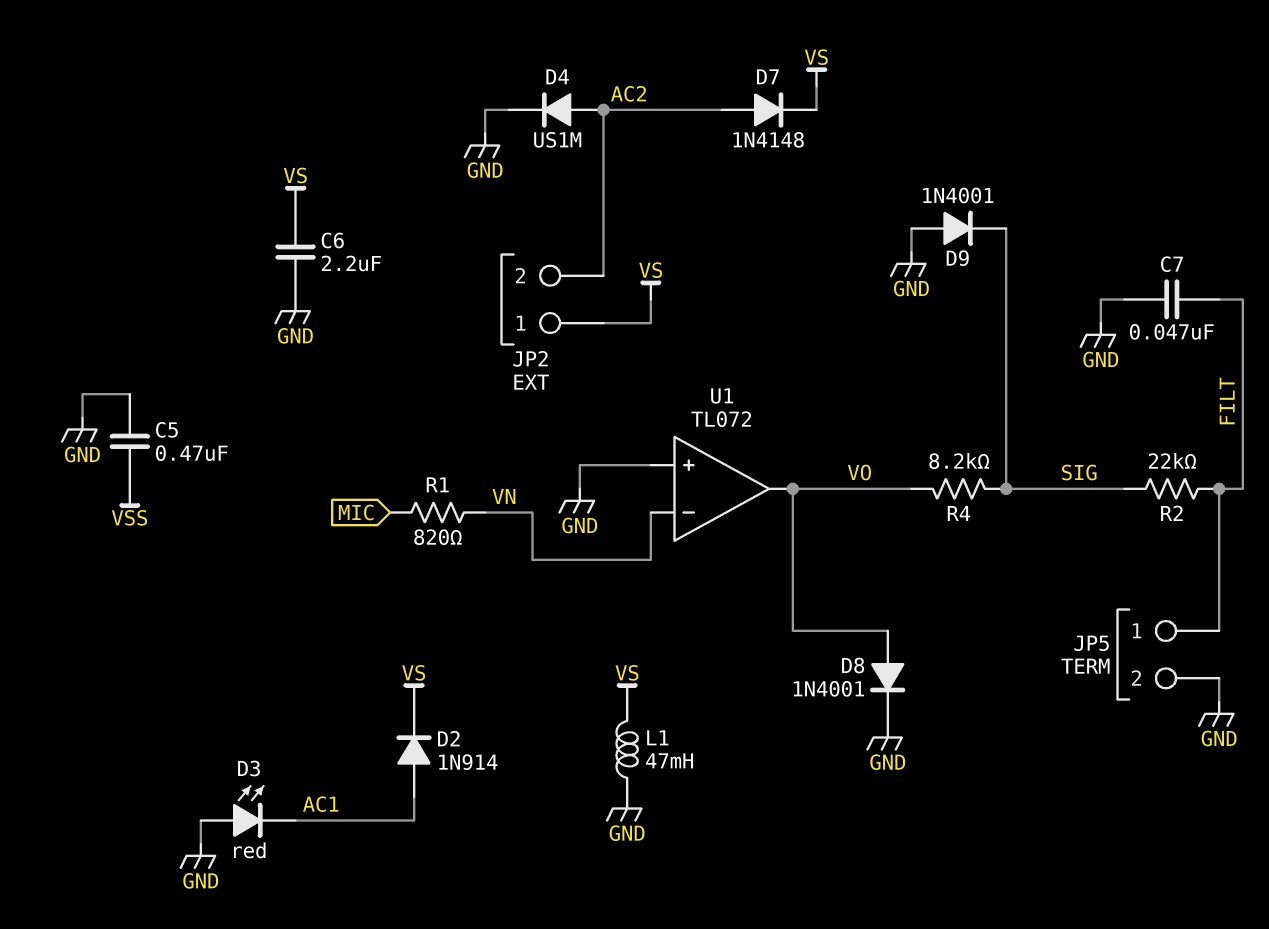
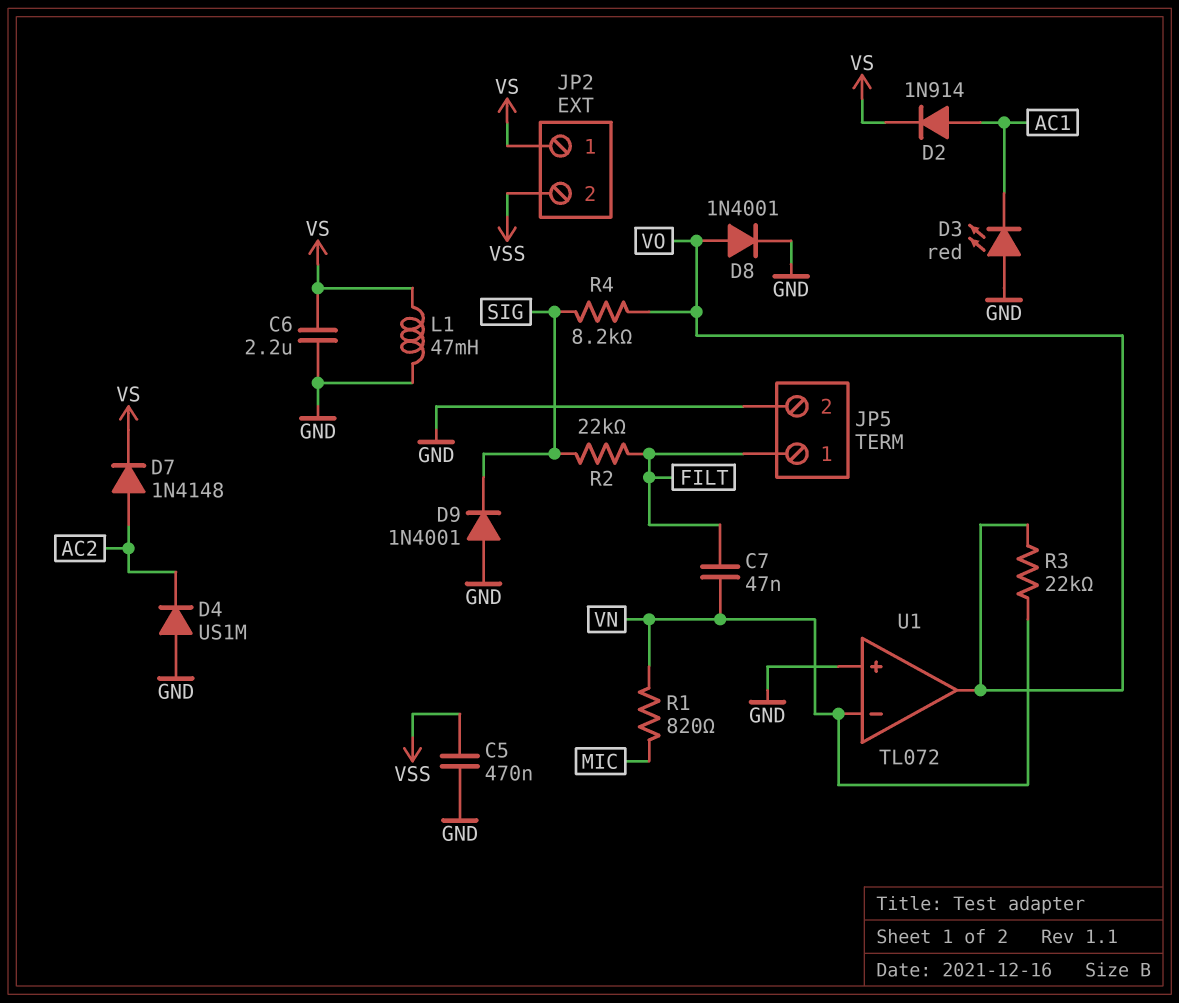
C7: 47nF (FILT, GND) -> 47nF (FILT, VN)
D4: diode US1M (A AC2, K GND) -> diode US1M (A GND, K AC2)
JP2 pin 2: AC2 -> VSS
R3: none -> 22k (VN, VO)

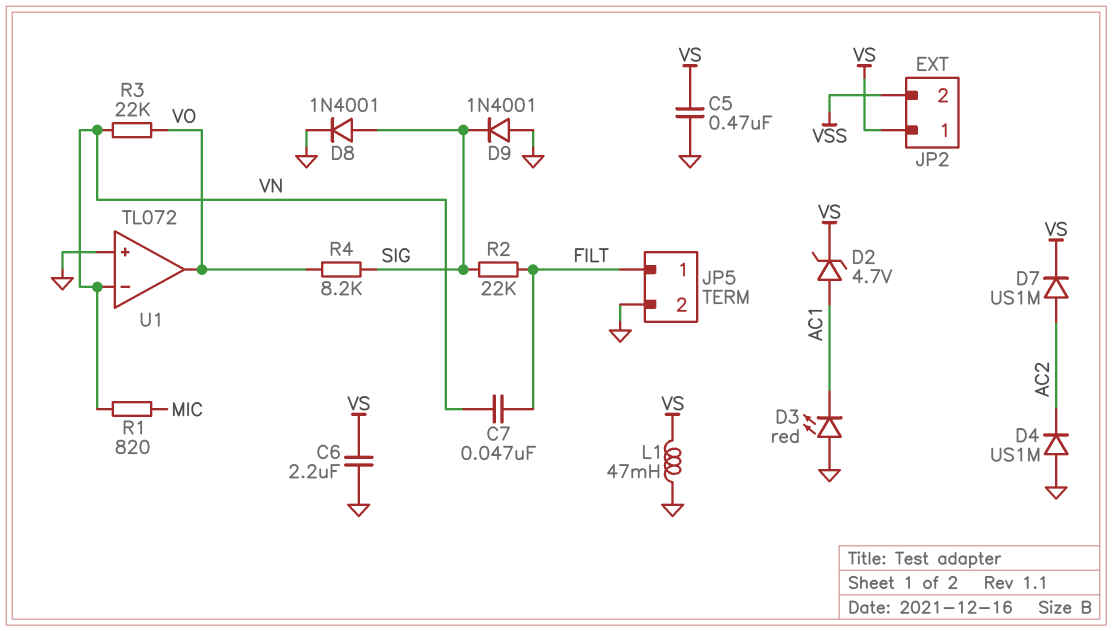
C5: 470nF (GND, VSS) -> 470nF (GND, VS)
D2: diode 1N914 (A AC1, K VS) -> zener 4.7V (A AC1, K VS)
D7: diode 1N4148 (A AC2, K VS) -> diode US1M (A AC2, K VS)
D8: diode 1N4001 (A VO, K GND) -> diode 1N4001 (A SIG, K GND)

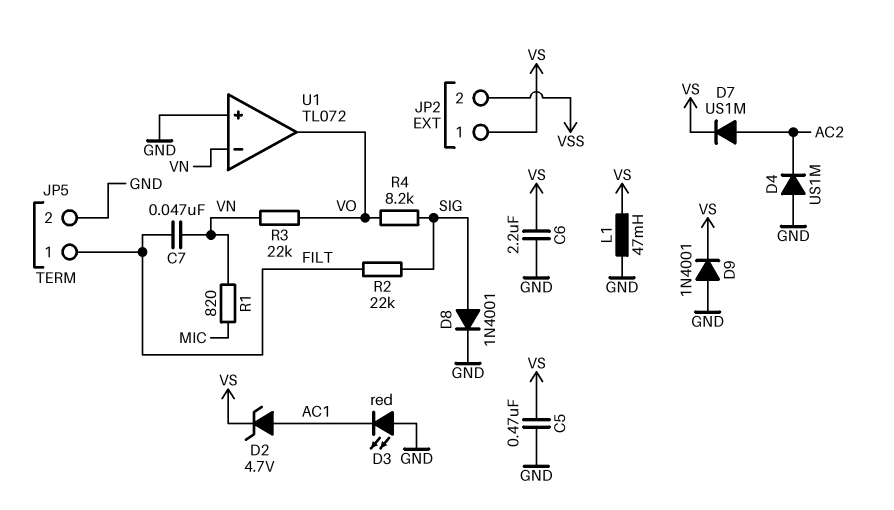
D9: diode 1N4001 (A GND, K SIG) -> diode 1N4001 (A GND, K VS)

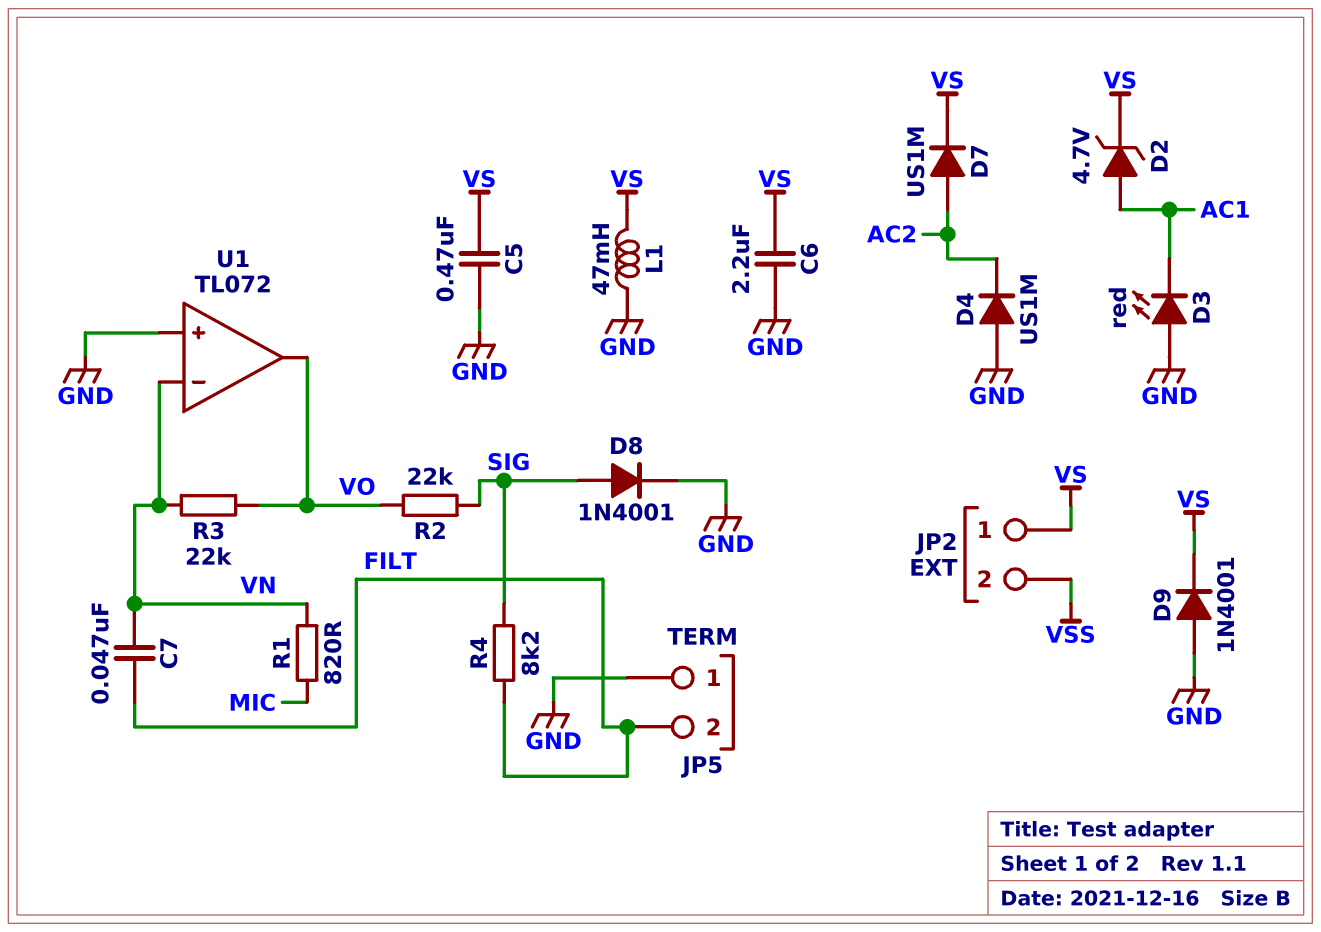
JP5 pin 1: FILT -> GND
JP5 pin 2: GND -> FILT
R2: 22k (FILT, SIG) -> 22k (SIG, VO)
R4: 8.2k (SIG, VO) -> 8.2k (FILT, SIG)

